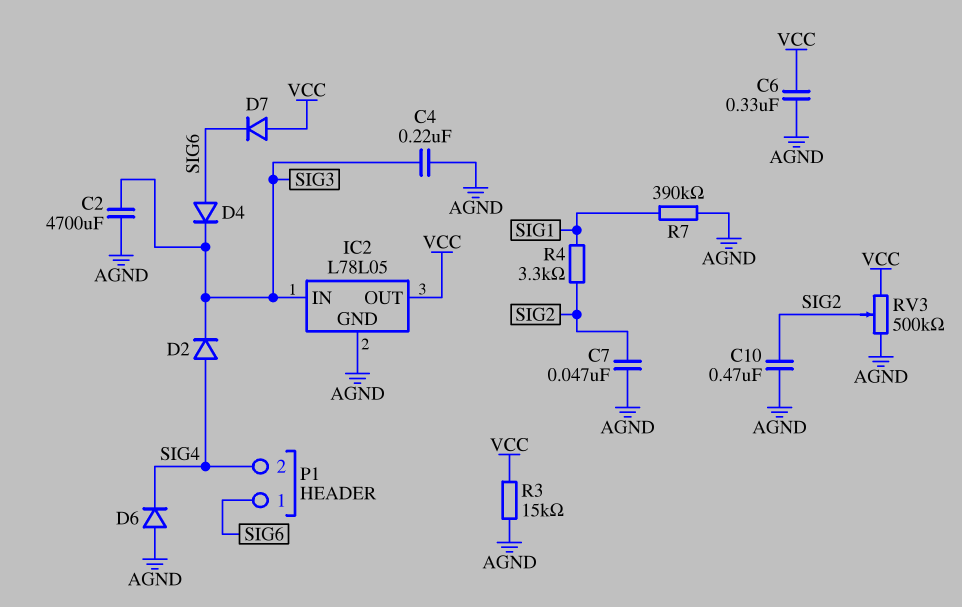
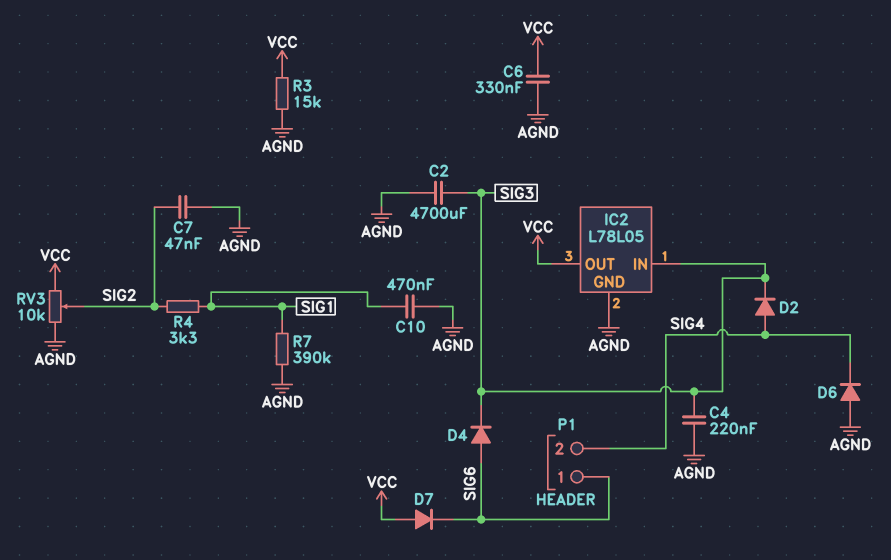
C10: 470nF (AGND, SIG2) -> 470nF (AGND, SIG1)
RV3: 500k (AGND, VCC, wiper SIG2) -> 10k (AGND, VCC, wiper SIG2)

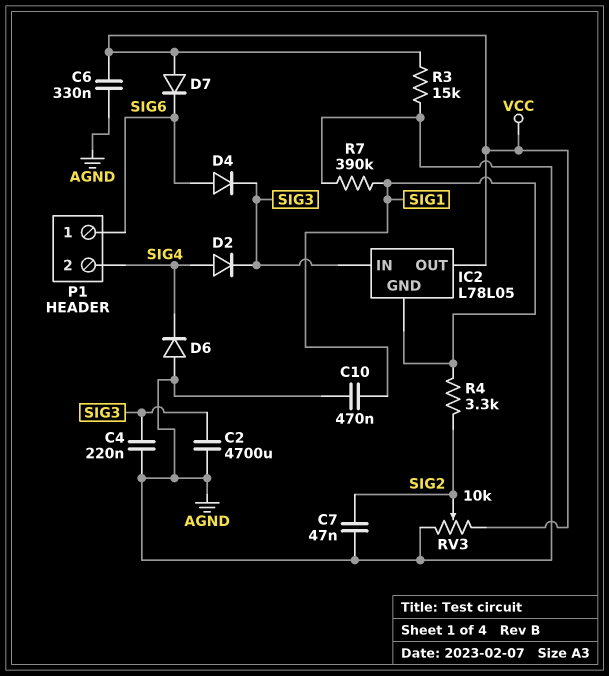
IC2 pin GND: AGND -> SIG1

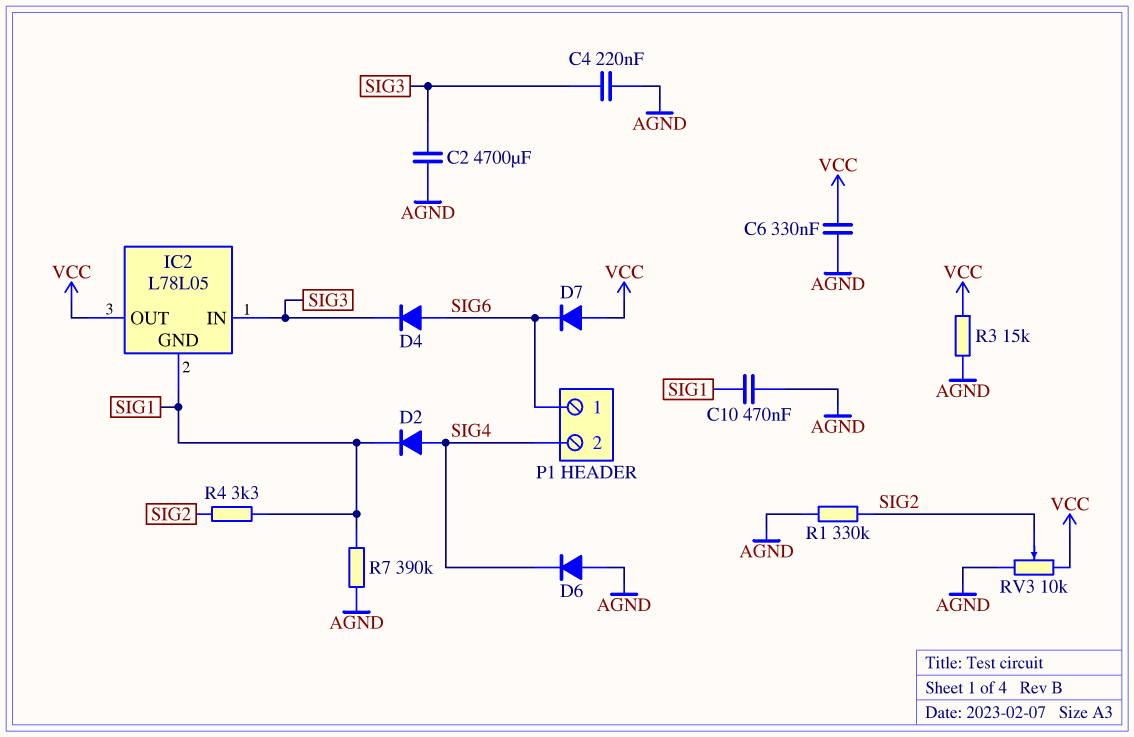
C7: 47nF (AGND, SIG2) -> none
D2: diode (A SIG4, K SIG3) -> diode (A SIG4, K SIG1)
R1: none -> 330k (AGND, SIG2)

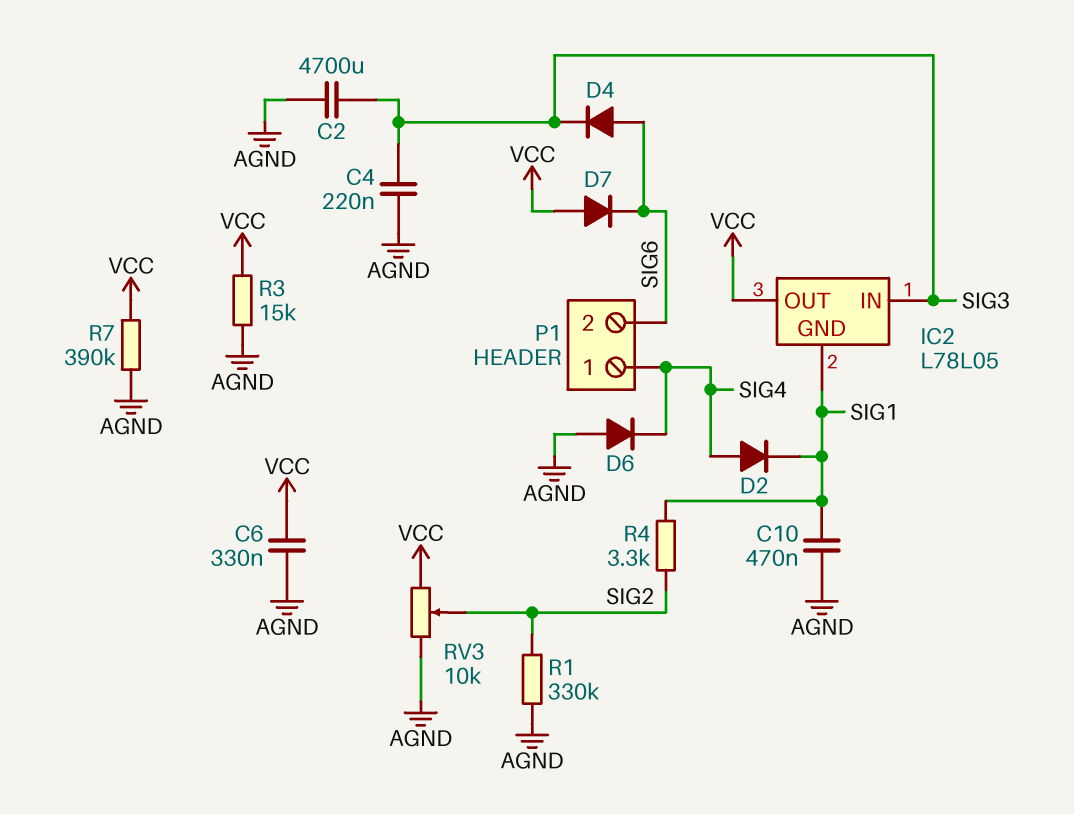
P1 pin 1: SIG6 -> SIG4
P1 pin 2: SIG4 -> SIG6
R7: 390k (AGND, SIG1) -> 390k (AGND, VCC)

